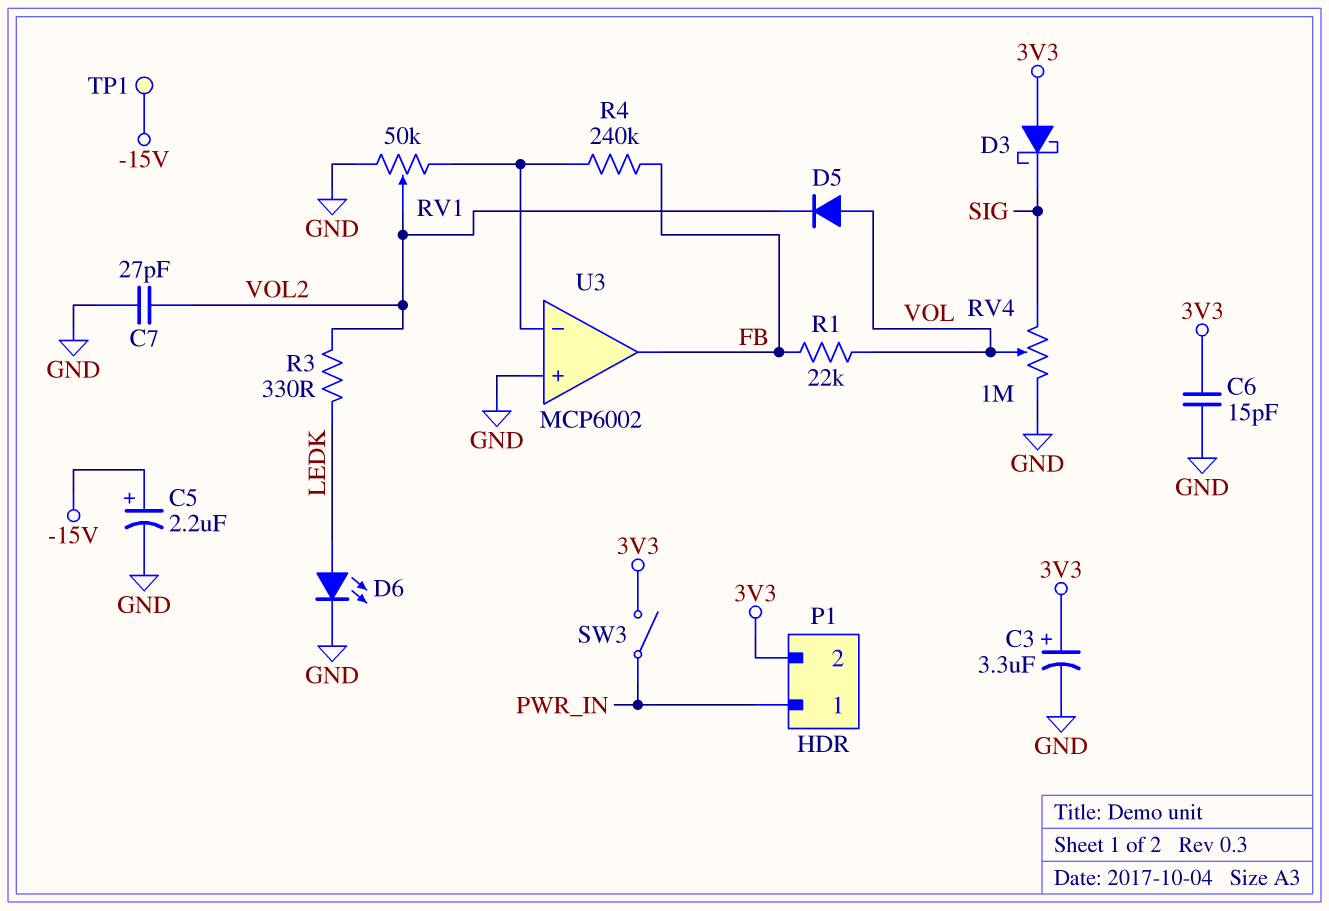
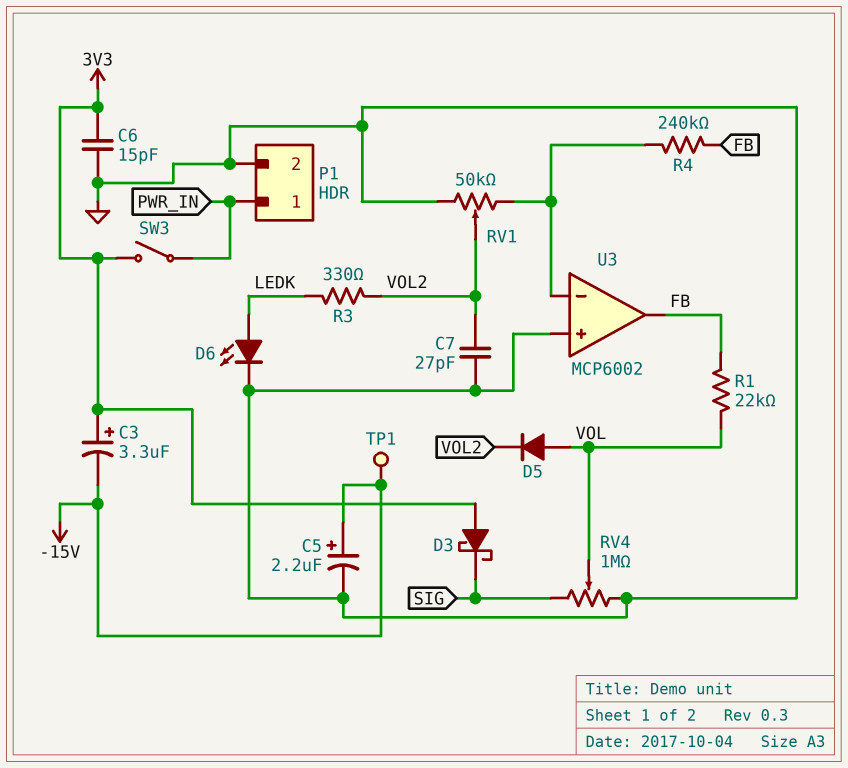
C3: 3.3uF (plus 3V3, minus GND) -> 3.3uF (plus 3V3, minus -15V)
P1 pin 2: 3V3 -> GND

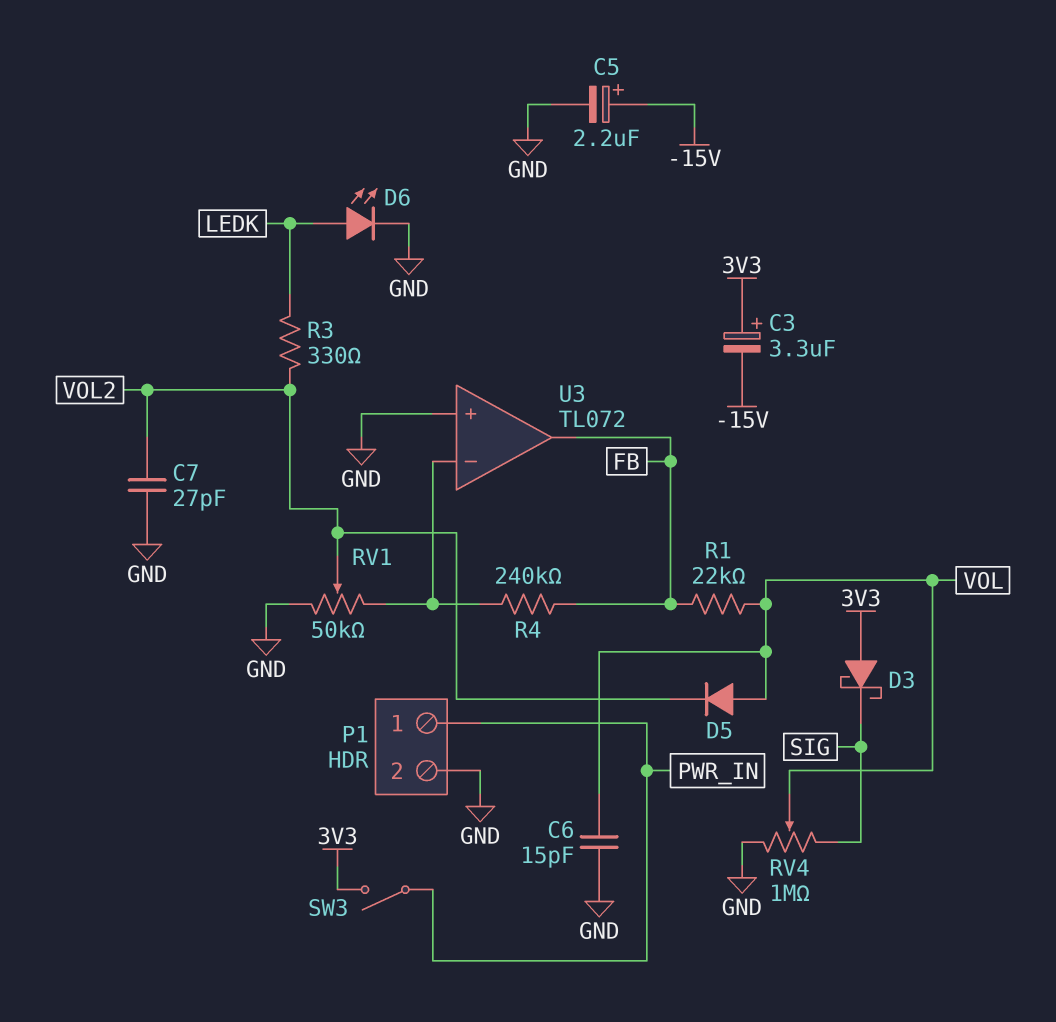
C6: 15pF (3V3, GND) -> 15pF (GND, VOL)
TP1: test point (-15V) -> none
U3: MCP6002 -> TL072

